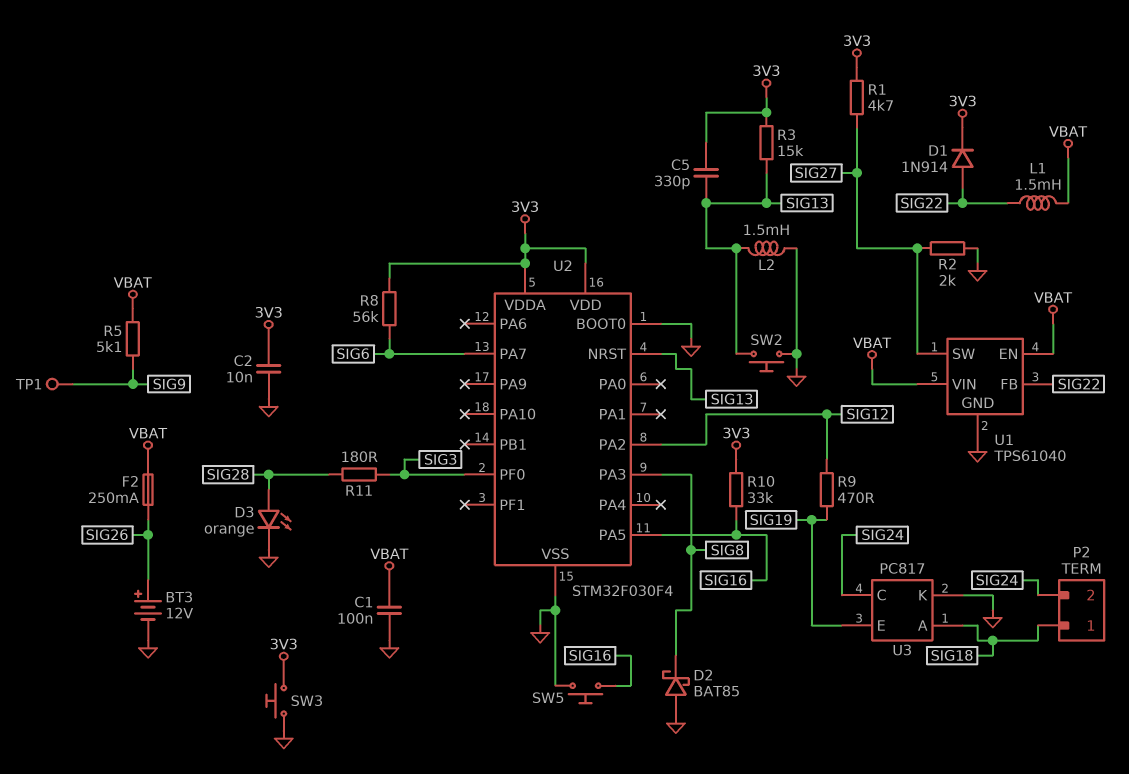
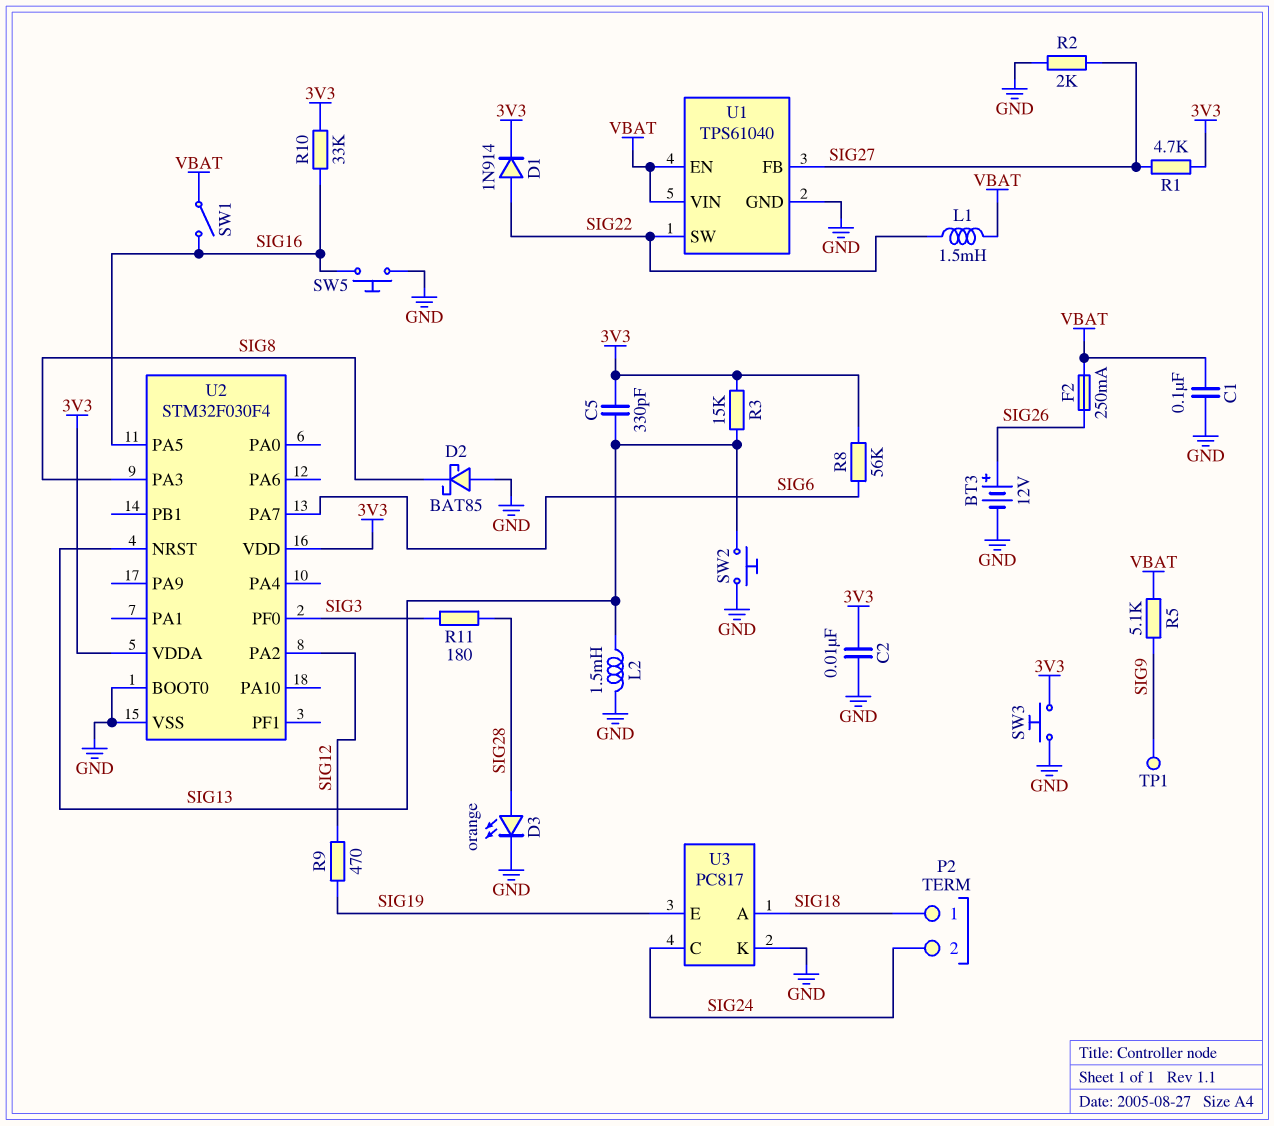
SW1: none -> switch (SIG16, VBAT)
U1 pin FB: SIG22 -> SIG27
U1 pin SW: SIG27 -> SIG22

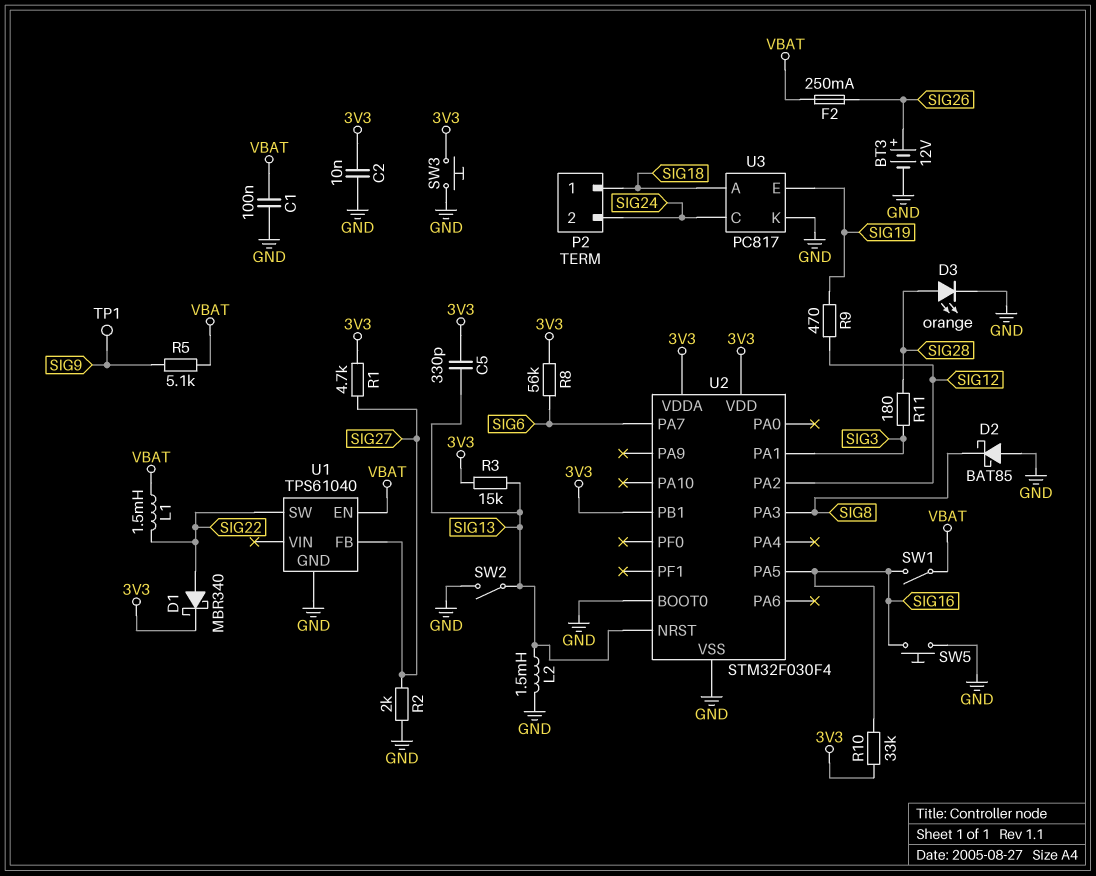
D1: diode 1N914 (A SIG22, K 3V3) -> schottky MBR340 (A SIG22, K 3V3)
SW2: button (GND, SIG13) -> switch (GND, SIG13)
U1 pin VIN: VBAT -> none
U2 pin PA1: none -> SIG3
U2 pin PB1: none -> 3V3
U2 pin PF0: SIG3 -> none

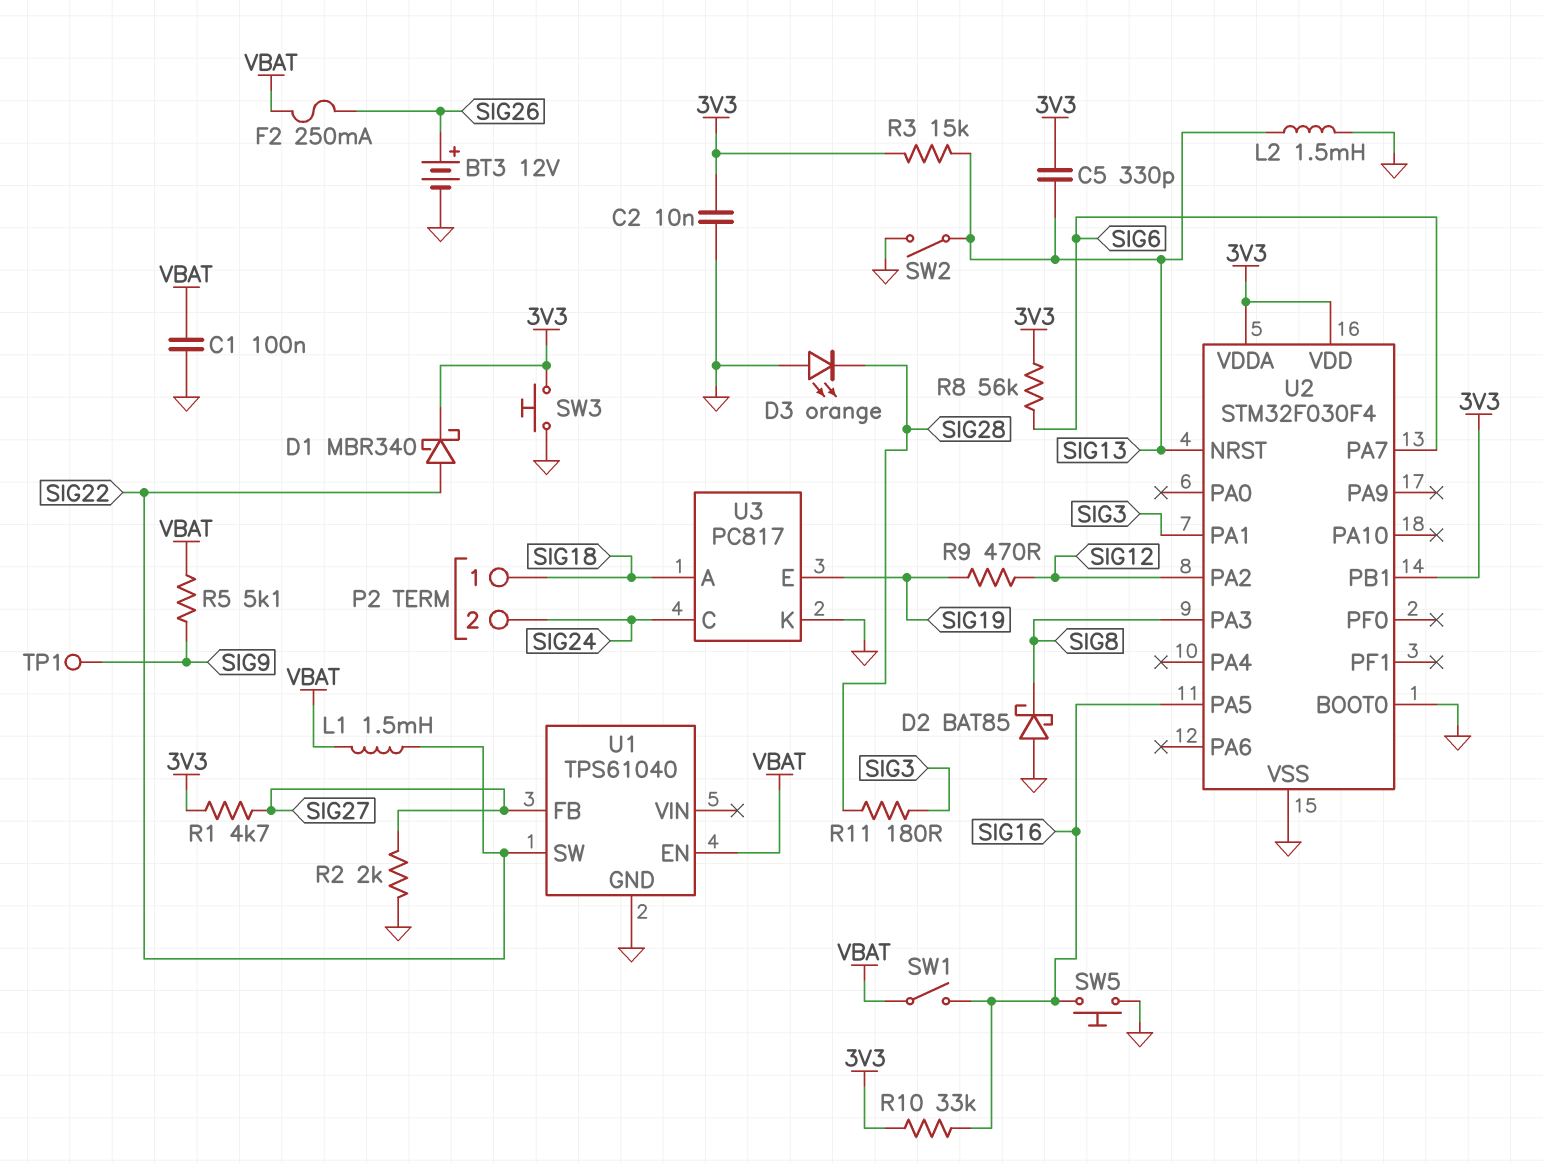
D3: LED orange (A SIG28, K GND) -> LED orange (A GND, K SIG28)

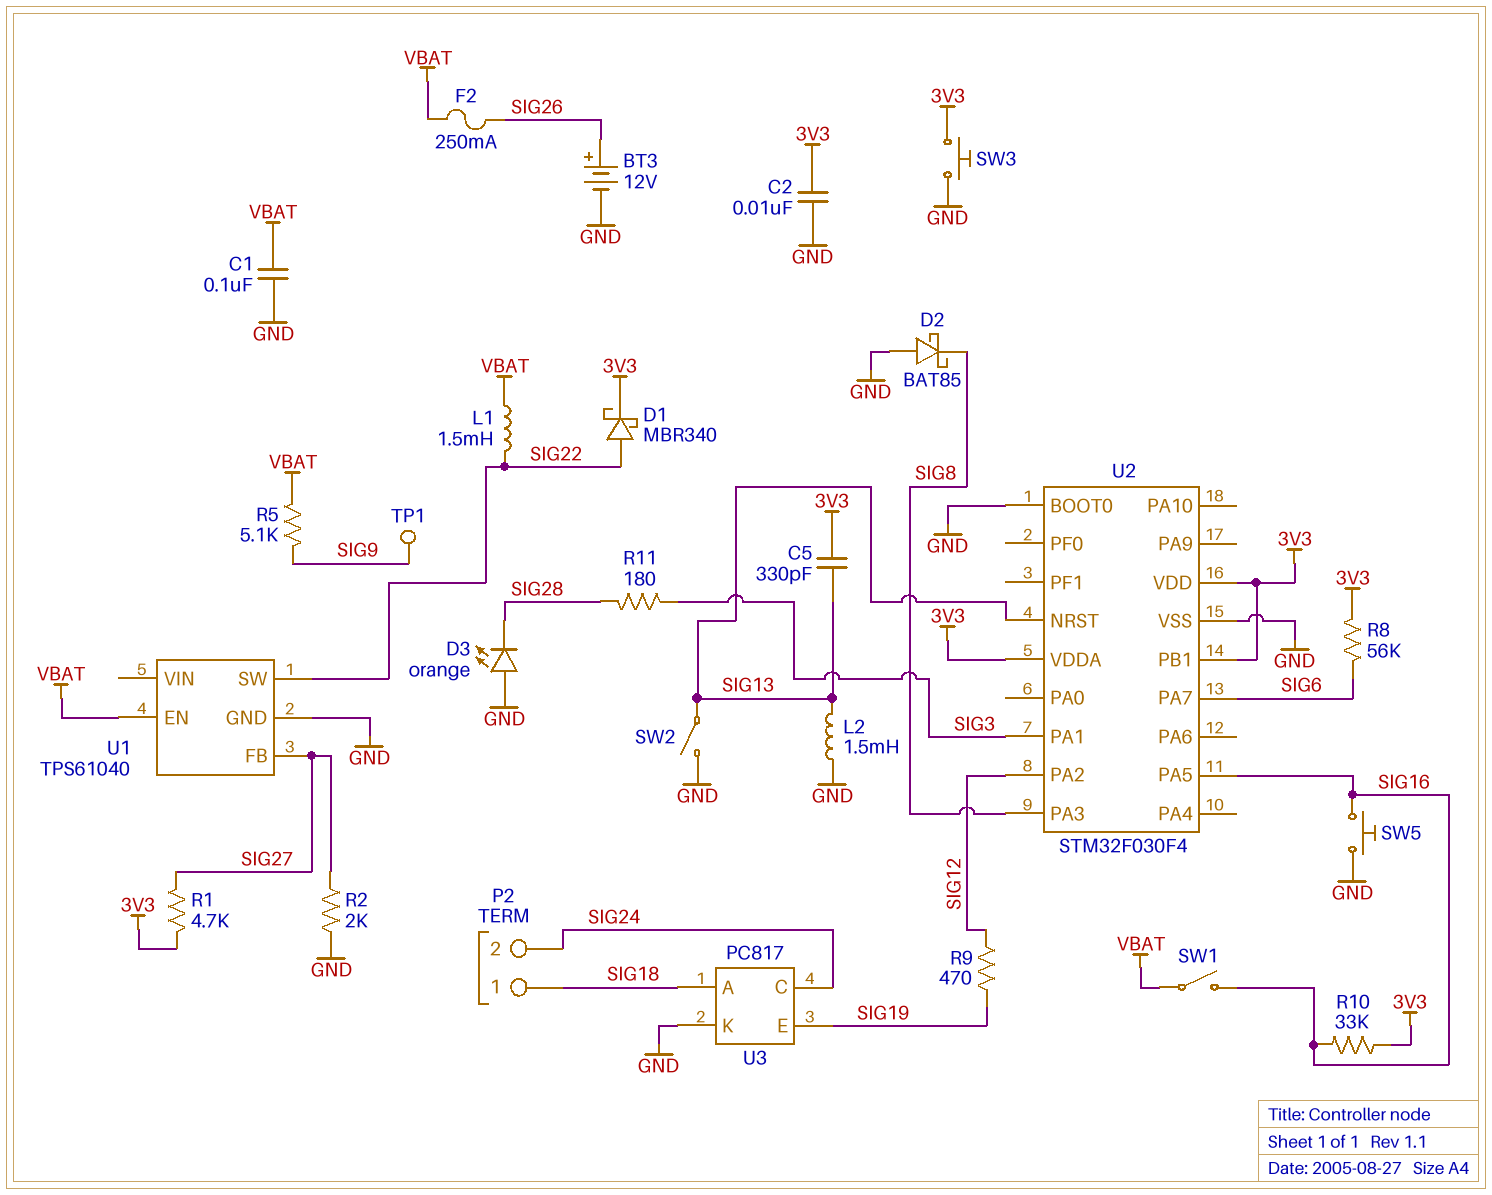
R3: 15k (3V3, SIG13) -> none

